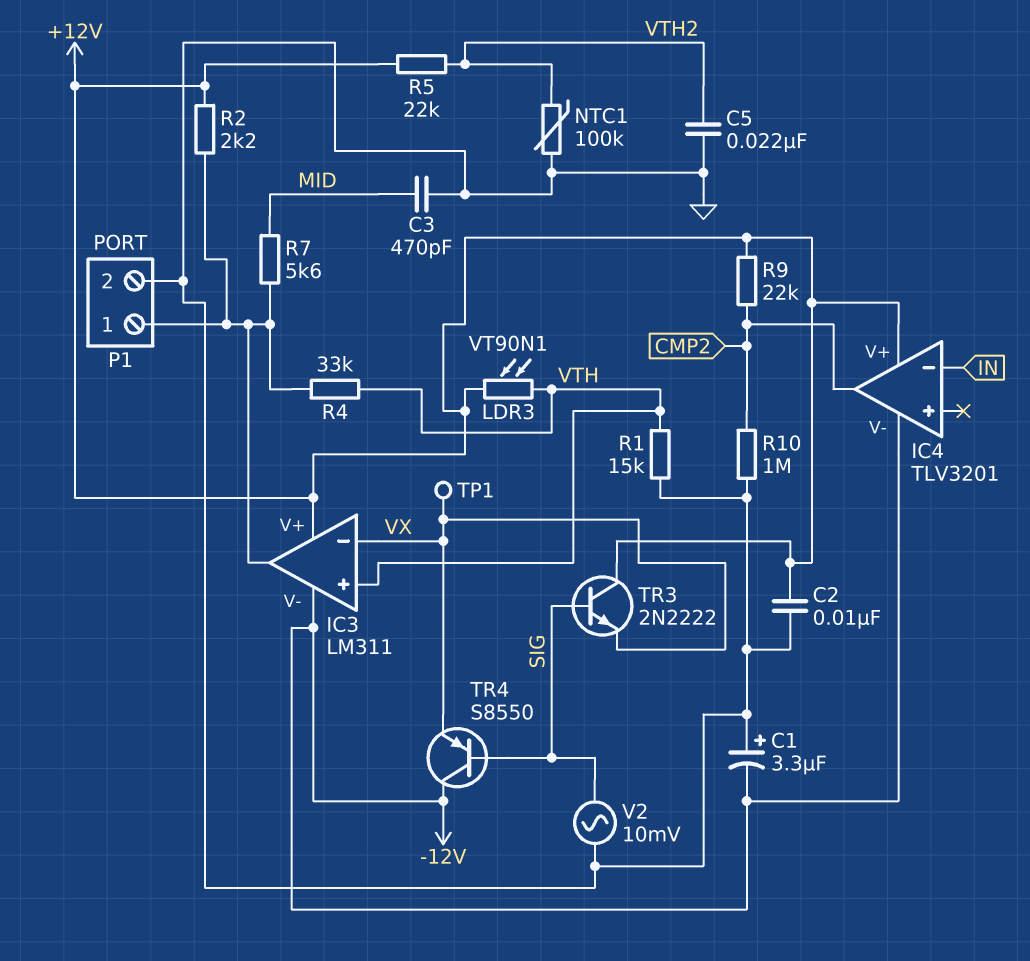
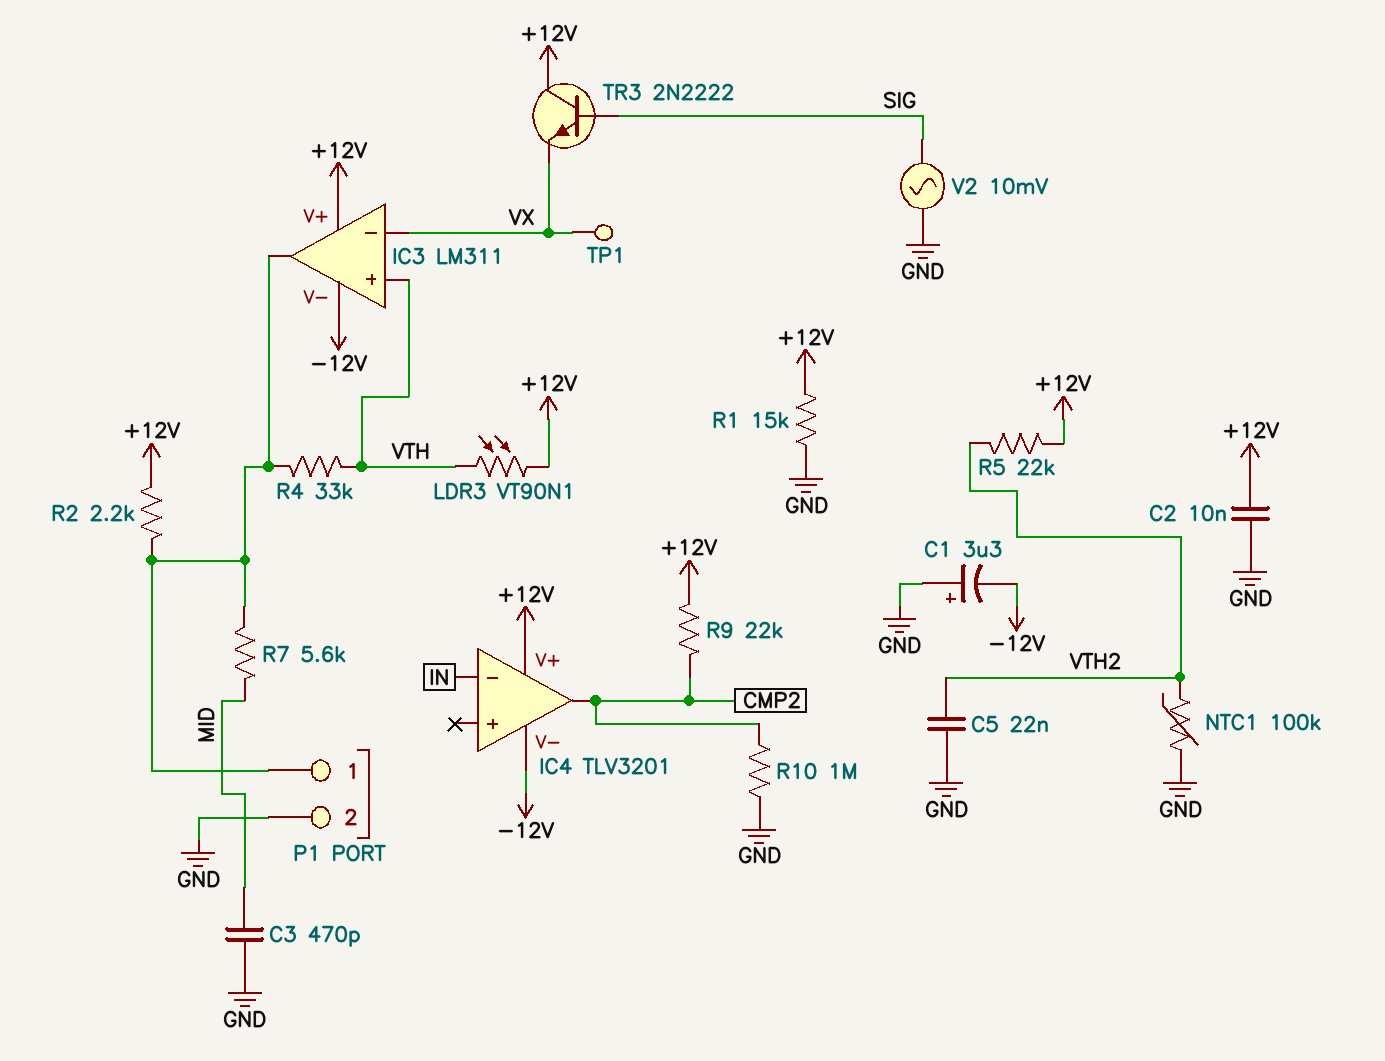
R1: 15k (GND, VTH) -> 15k (+12V, GND)
TR4: PNP S8550 (B SIG, C -12V, E VX) -> none

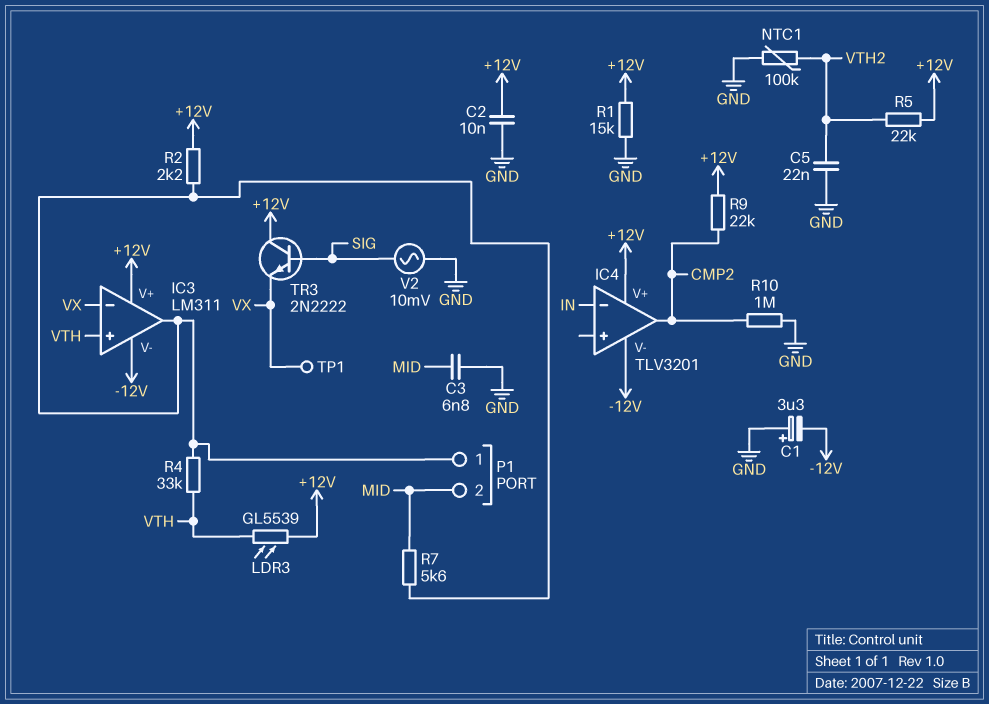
C3: 470pF (GND, MID) -> 6.8nF (GND, MID)
LDR3: VT90N1 (+12V, VTH) -> GL5539 (+12V, VTH)
P1 pin 2: GND -> MID

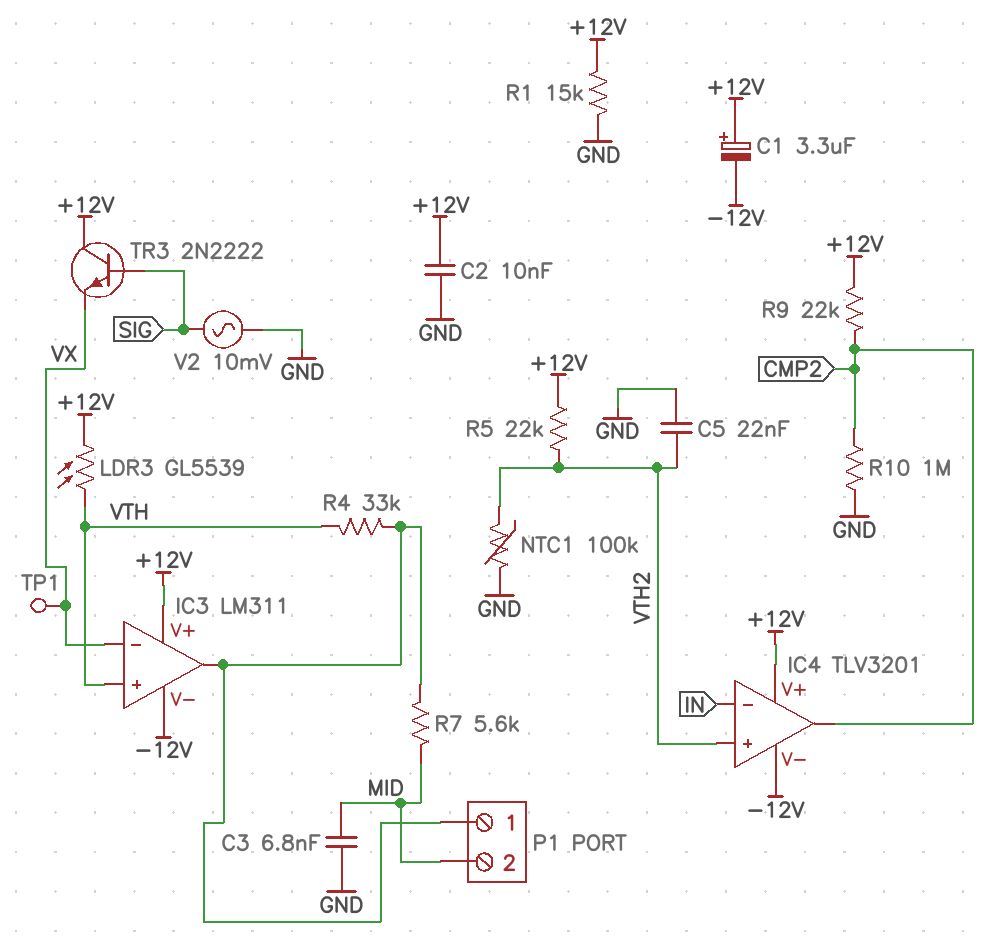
C1: 3.3uF (plus GND, minus -12V) -> 3.3uF (plus +12V, minus -12V)
IC4 pin in+: none -> VTH2
R2: 2.2k (+12V, IC3/out) -> none

